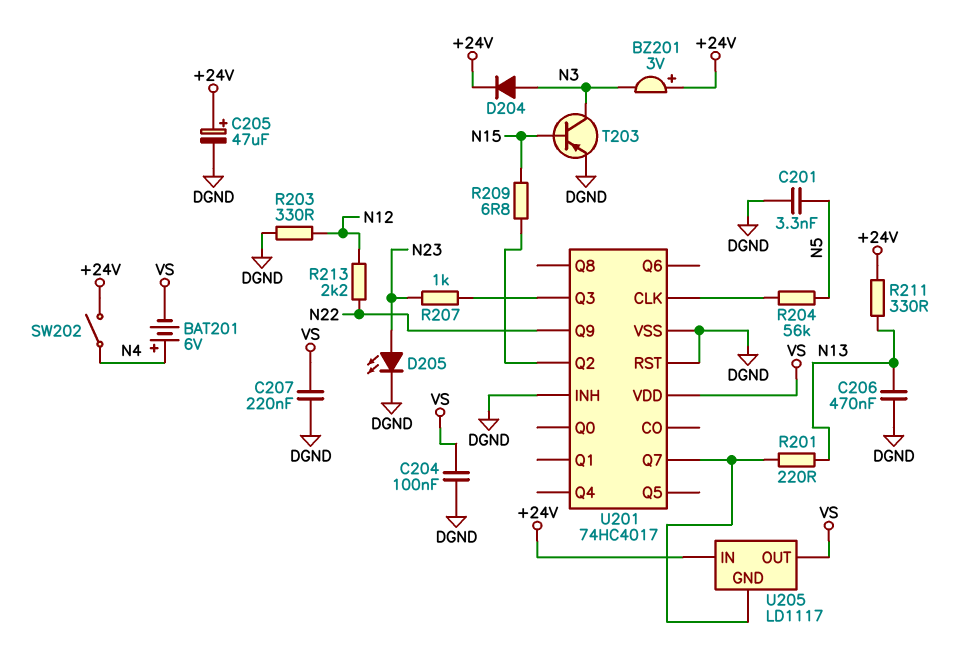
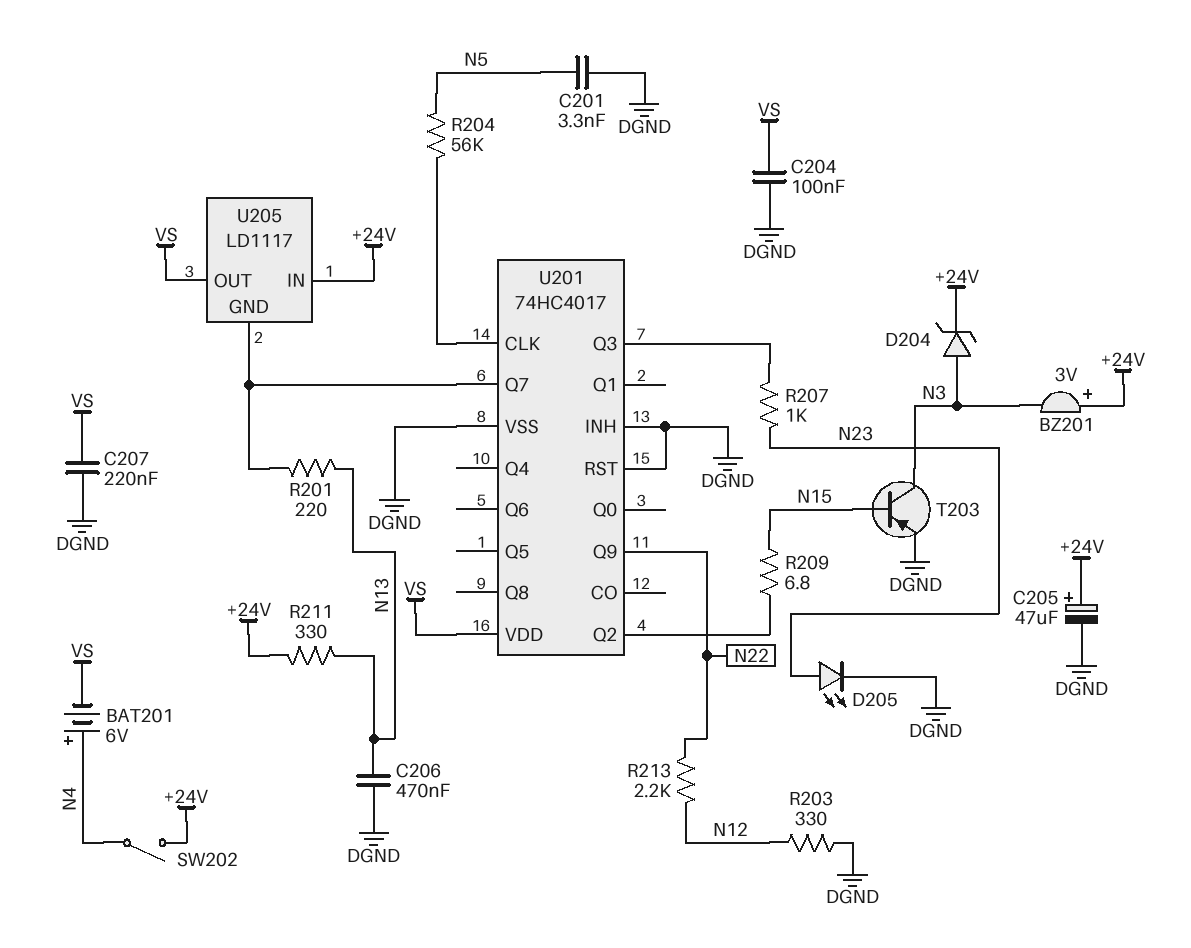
D204: diode (A N3, K +24V) -> zener (A N3, K +24V)

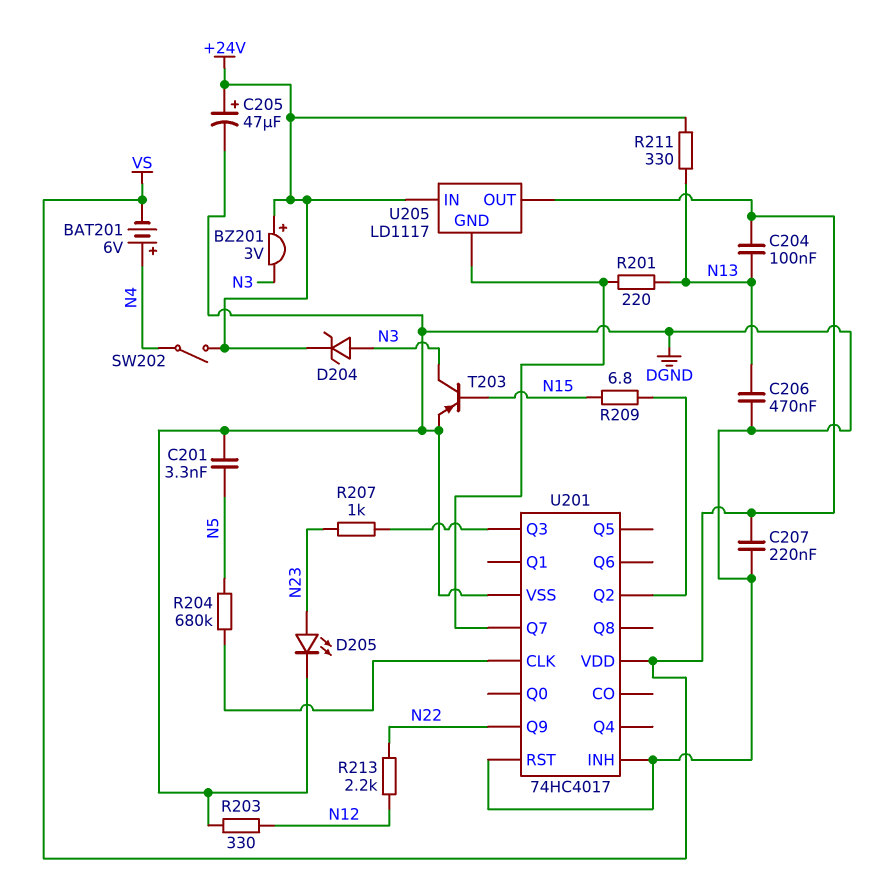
C204: 100nF (DGND, VS) -> 100nF (N13, VS)
R204: 56k (N5, U201/CLK) -> 680k (N5, U201/CLK)

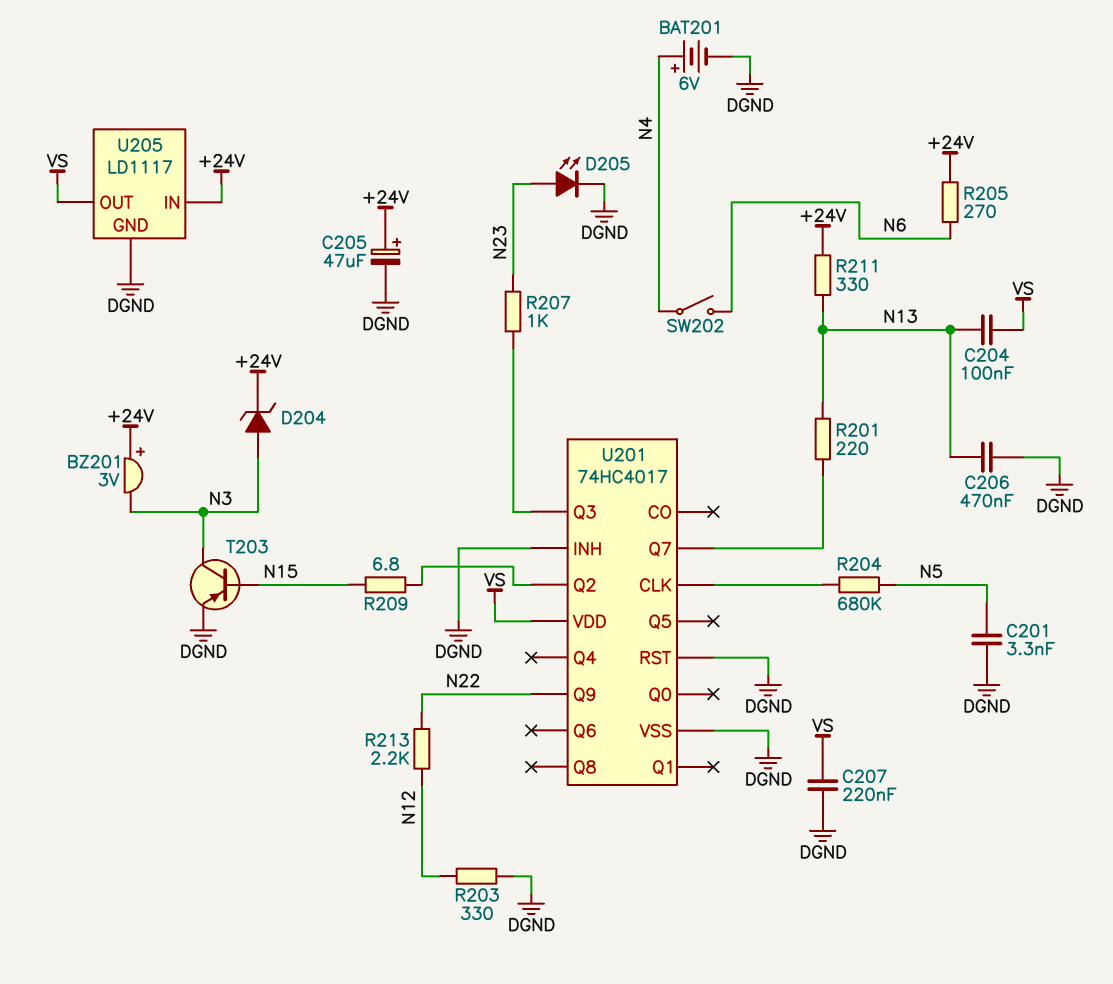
BAT201: 6V (plus N4, minus VS) -> 6V (plus N4, minus DGND)
R205: none -> 270 (+24V, N6)
SW202: switch (+24V, N4) -> switch (N4, N6)
U205 pin GND: U201/Q7 -> DGND

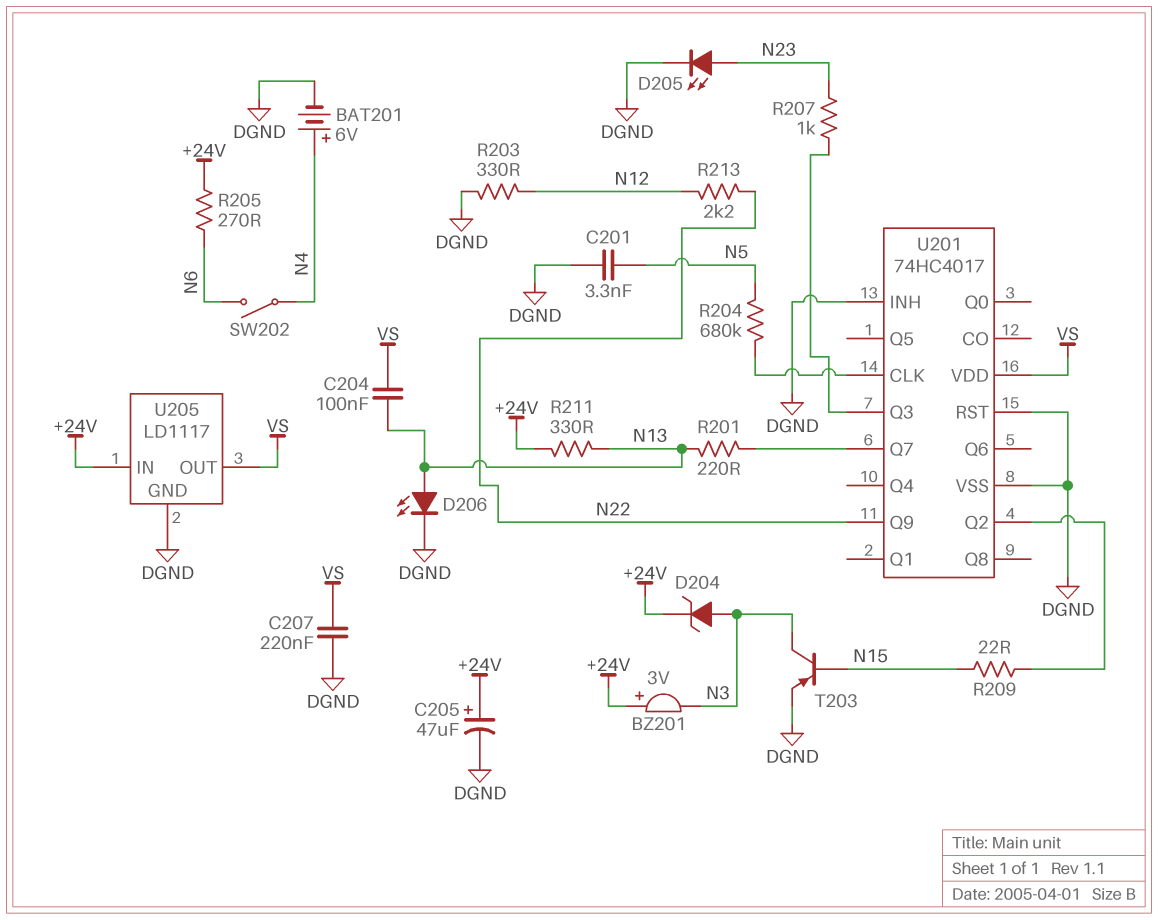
C206: 470nF (DGND, N13) -> none
D206: none -> LED (A N13, K DGND)
R209: 6.8 (N15, U201/Q2) -> 22 (N15, U201/Q2)

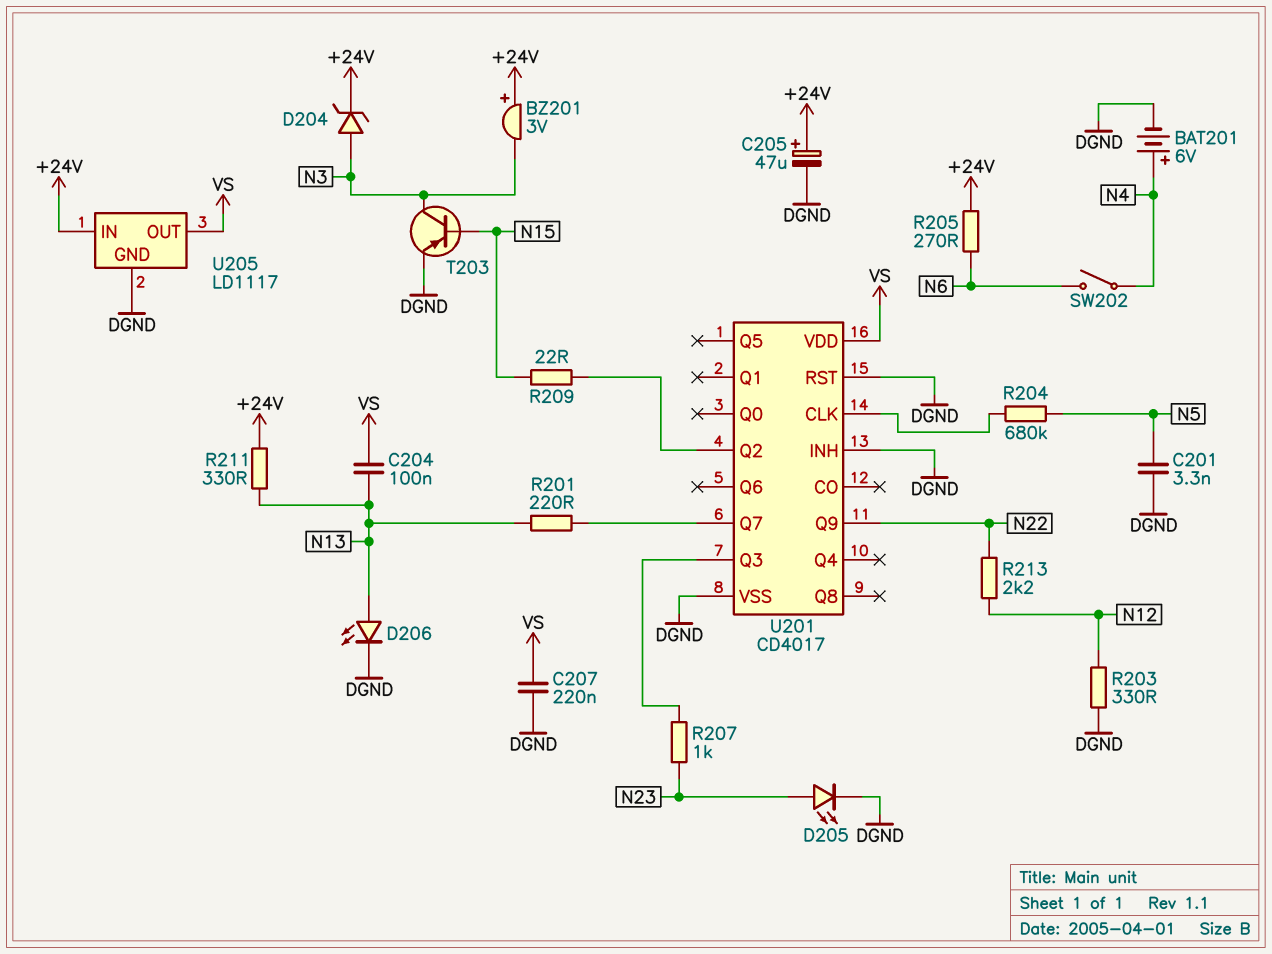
U201: 74HC4017 -> CD4017

